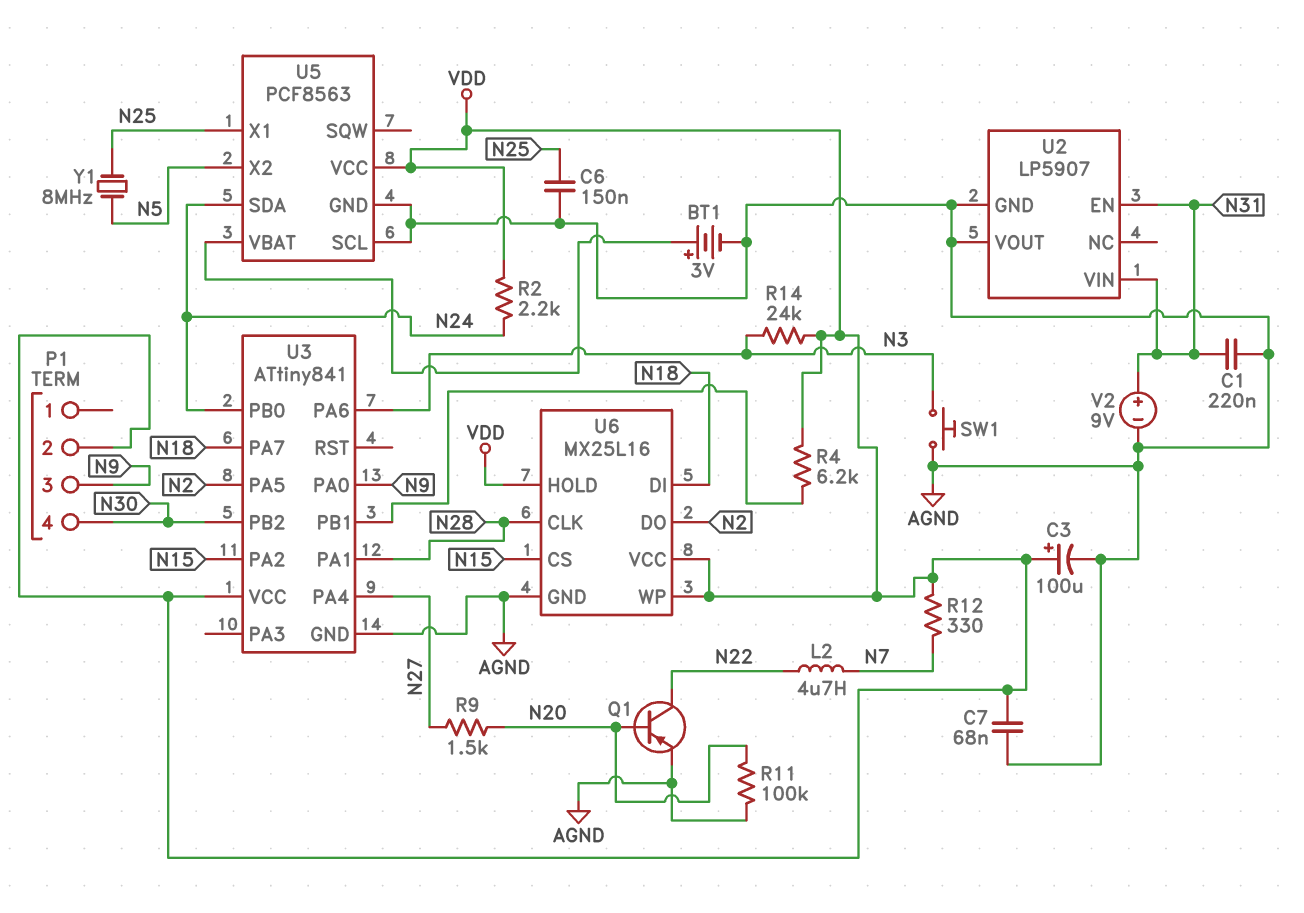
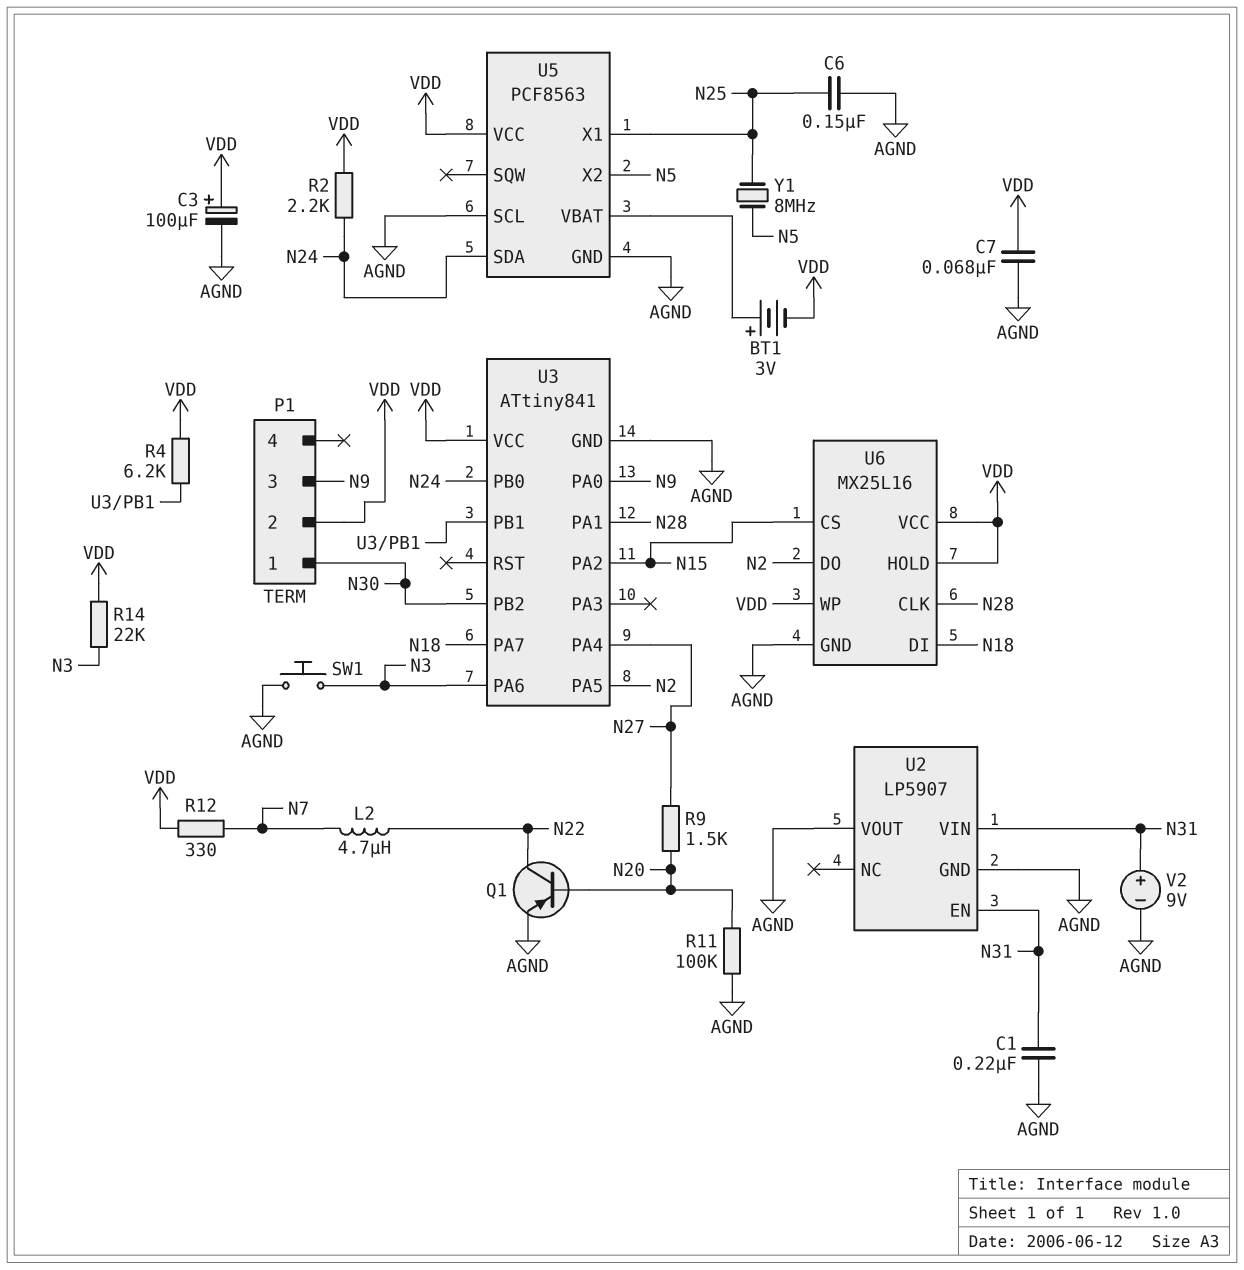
BT1: 3V (plus U5/VBAT, minus AGND) -> 3V (plus U5/VBAT, minus VDD)
P1 pin 1: none -> N30
P1 pin 4: N30 -> none
R14: 24k (N3, VDD) -> 22k (N3, VDD)

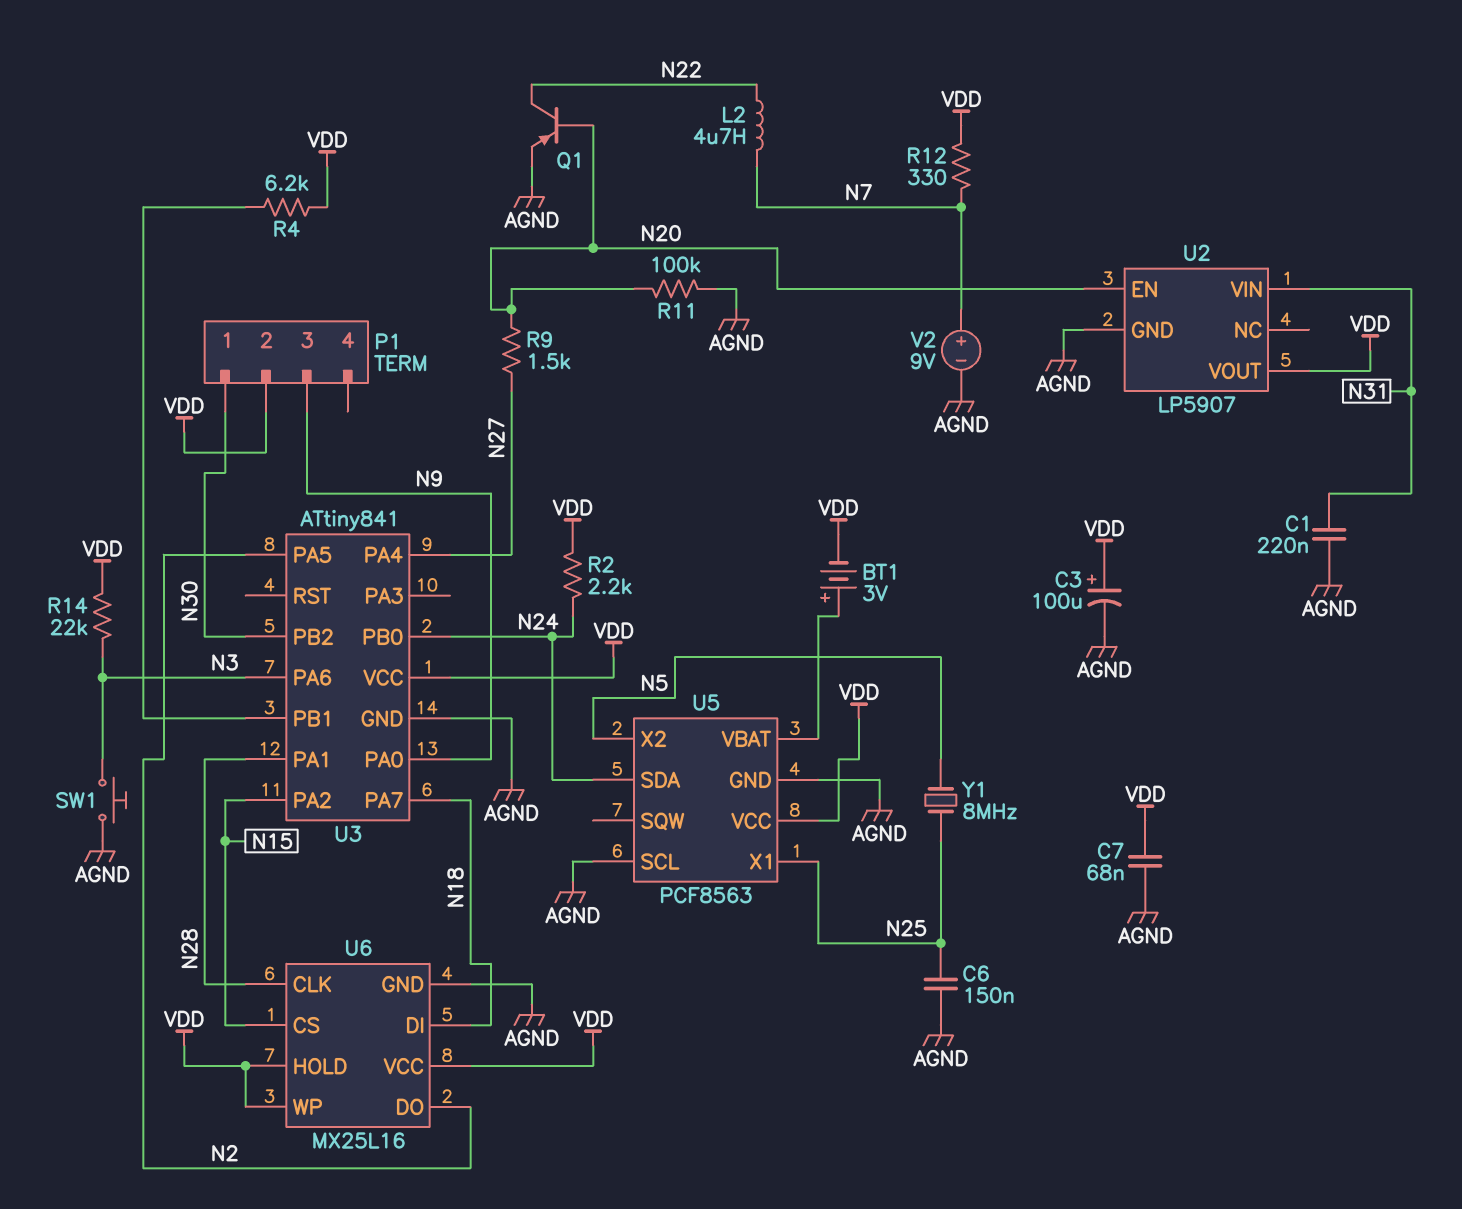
U2 pin EN: N31 -> N20
U2 pin VOUT: AGND -> VDD
V2: 9V (plus N31, minus AGND) -> 9V (plus N7, minus AGND)

